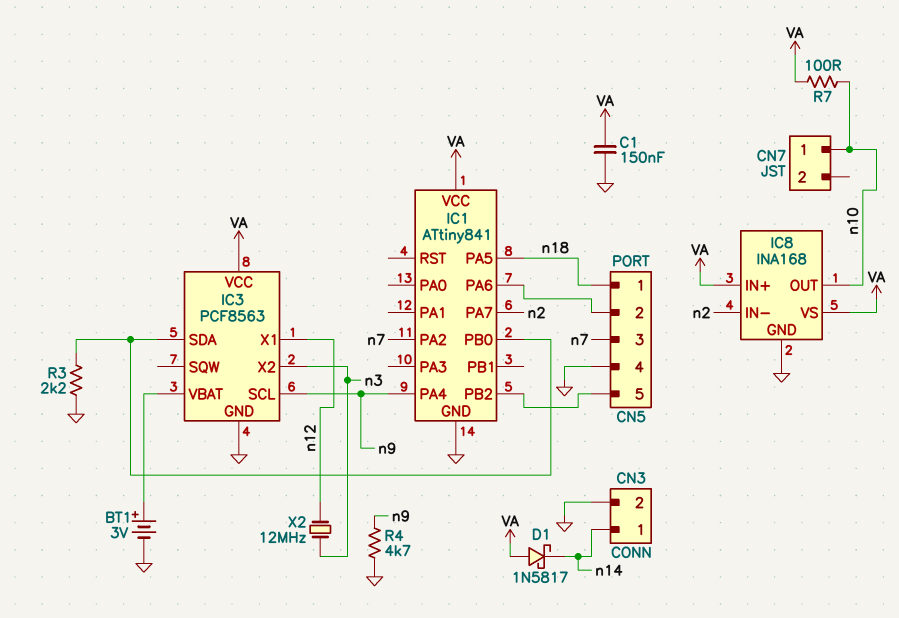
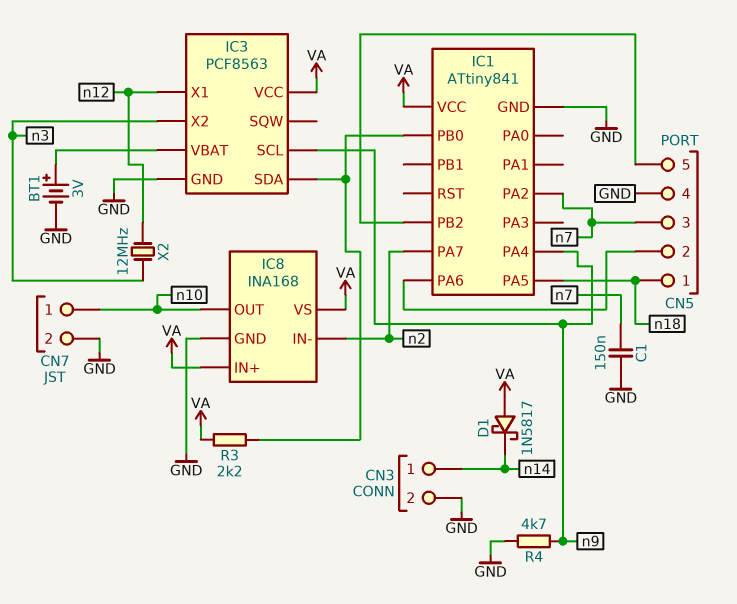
C1: 150nF (GND, VA) -> 150nF (GND, n7)
CN7 pin 2: none -> GND
R3: 2.2k (GND, IC1/PB0) -> 2.2k (IC1/PB0, VA)
R7: 100 (VA, n10) -> none

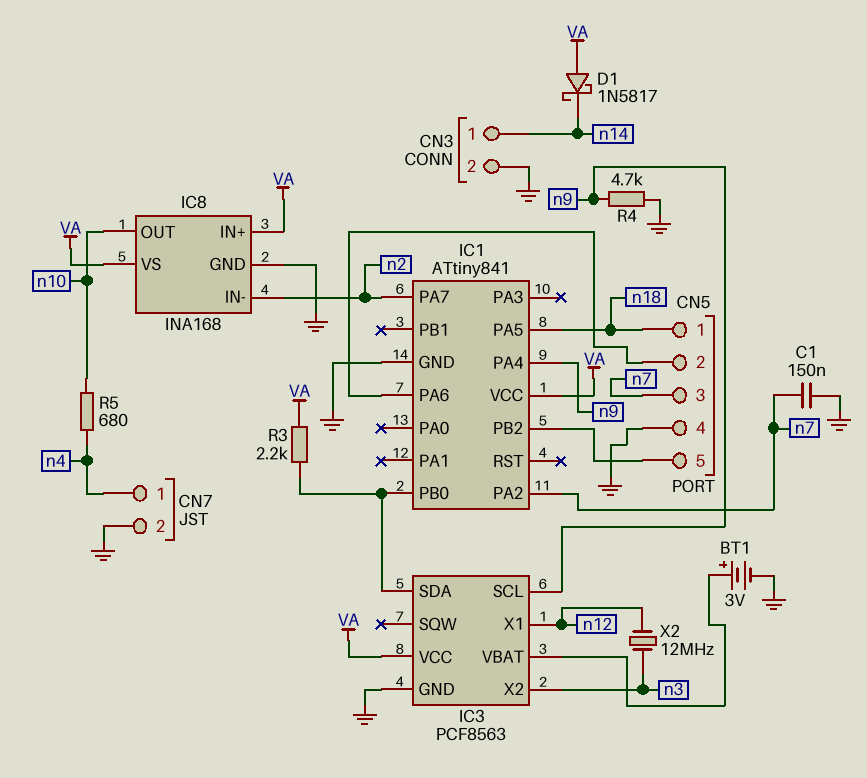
CN7 pin 1: n10 -> n4
R5: none -> 680 (n4, n10)

